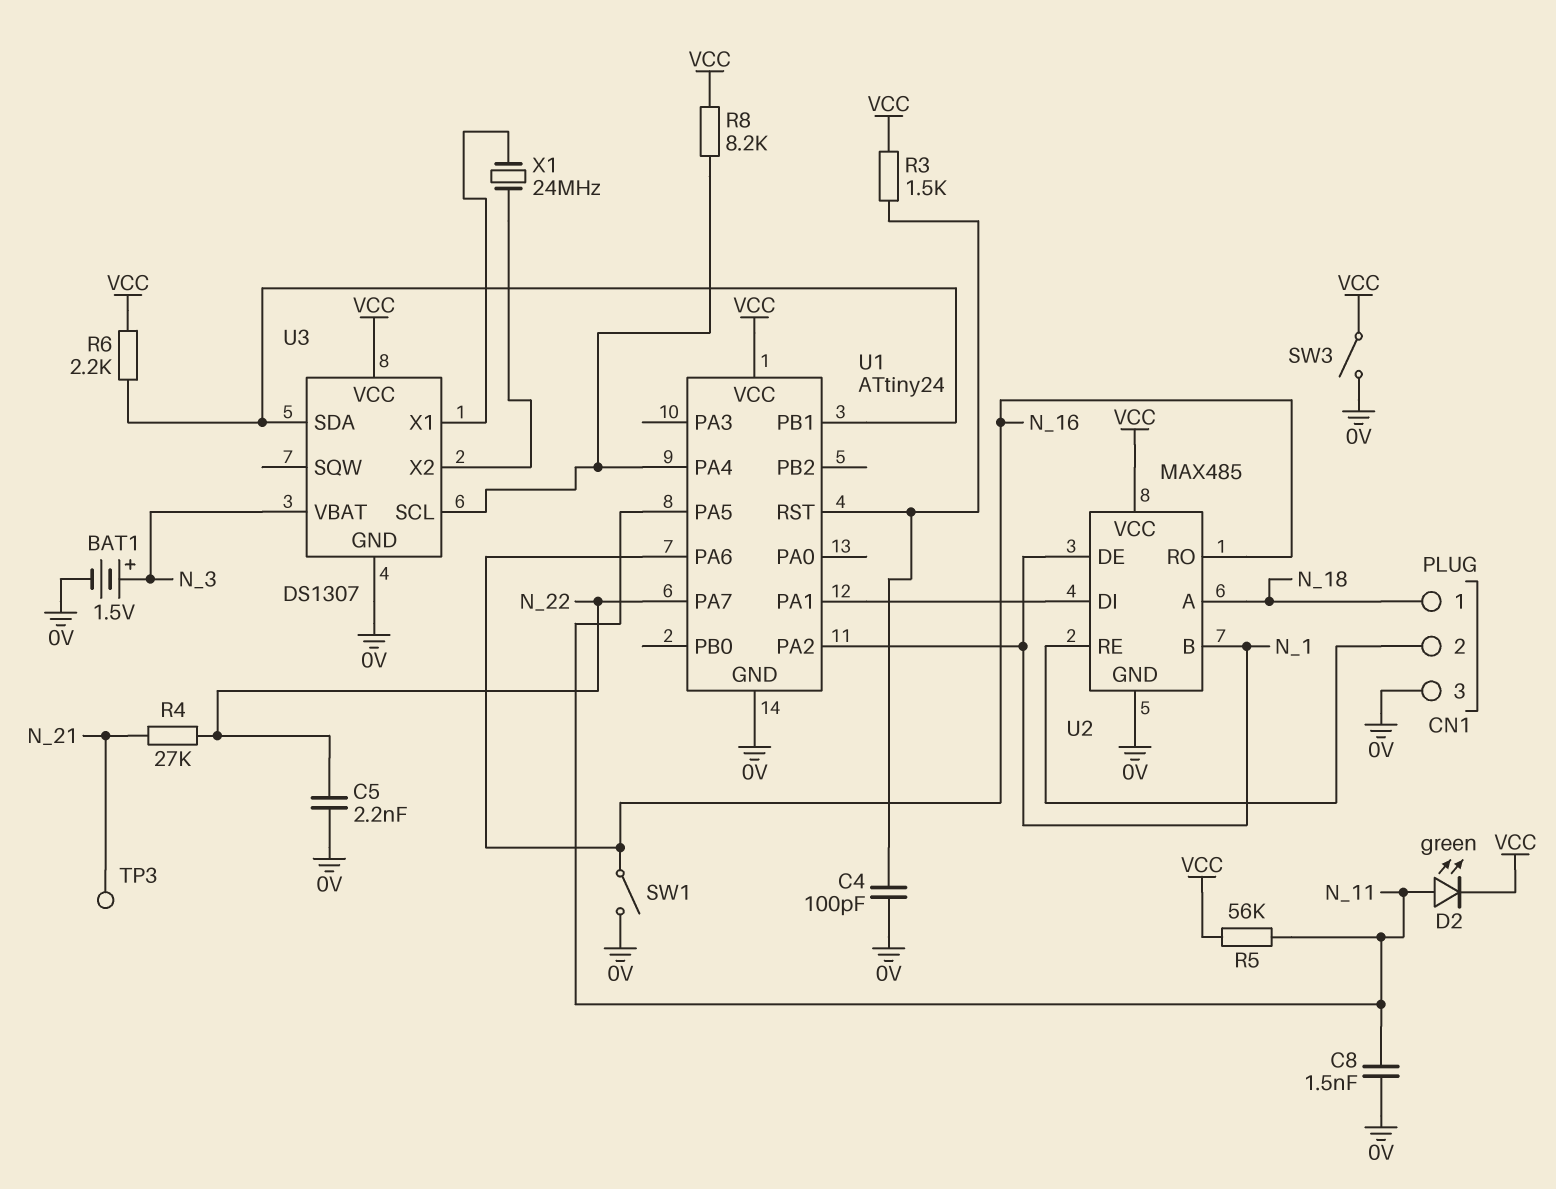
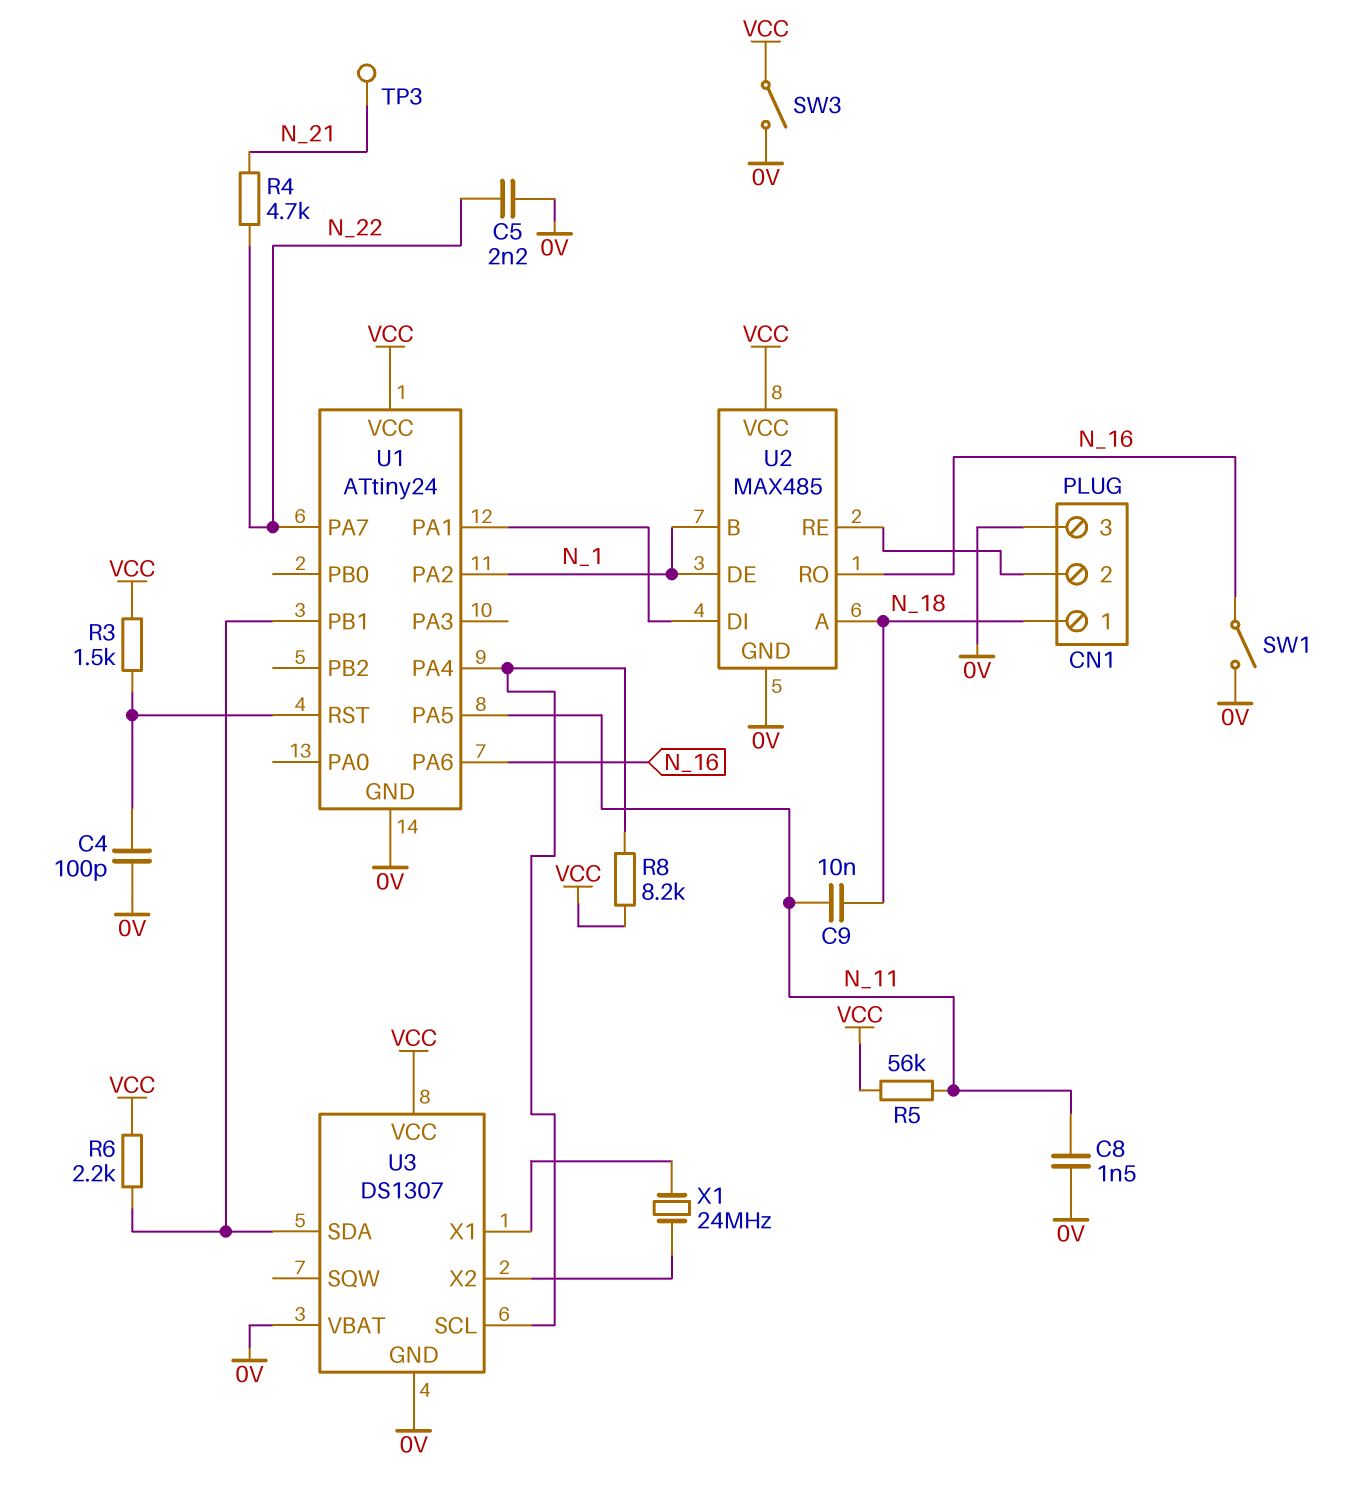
BAT1: 1.5V (plus N_3, minus 0V) -> none
C9: none -> 10nF (N_11, N_18)
D2: LED green (A N_11, K VCC) -> none
R4: 27k (N_21, N_22) -> 4.7k (N_21, N_22)
U3 pin VBAT: N_3 -> 0V

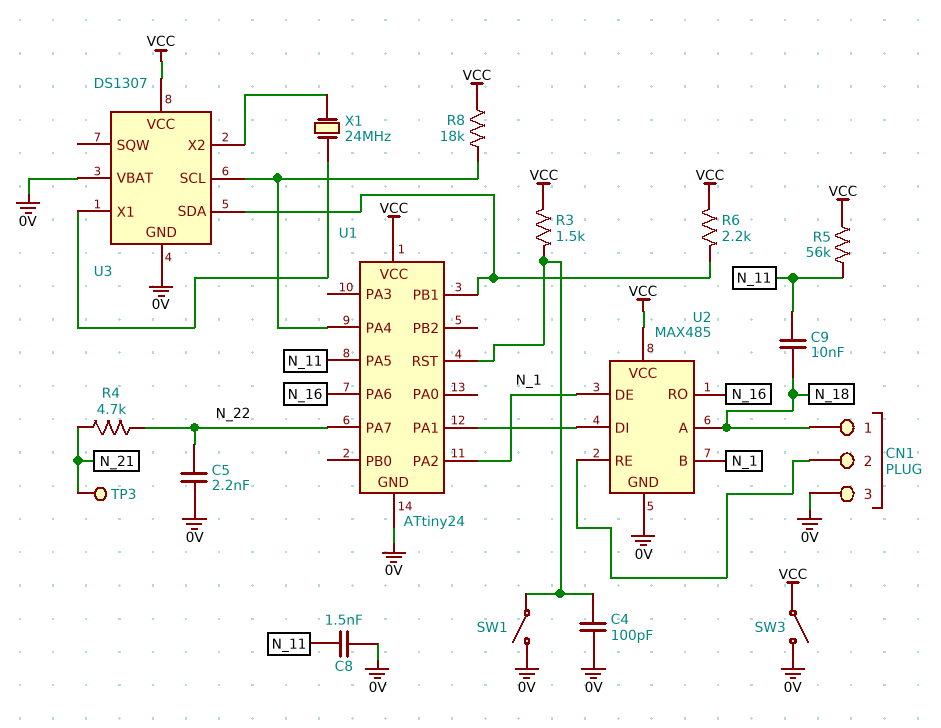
R8: 8.2k (U1/PA4, VCC) -> 18k (U1/PA4, VCC)
SW1: switch (0V, N_16) -> switch (0V, U1/RST)

